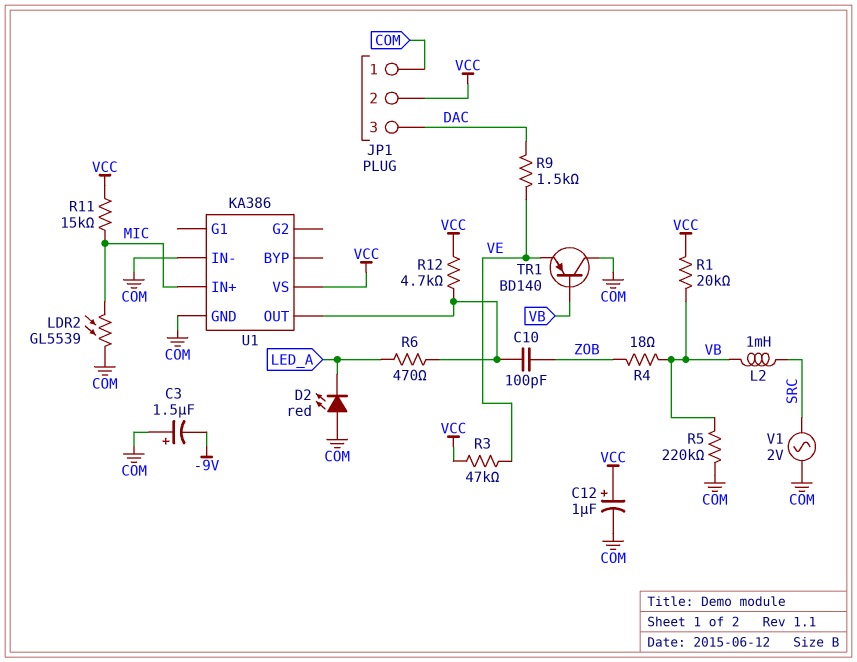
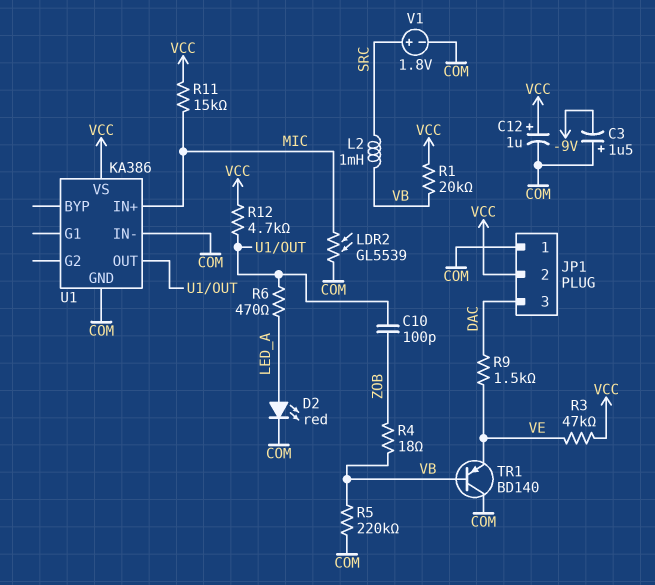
D2: LED red (A COM, K LED_A) -> LED red (A LED_A, K COM)
V1: AC 2V (COM, SRC) -> 1.8V (plus SRC, minus COM)

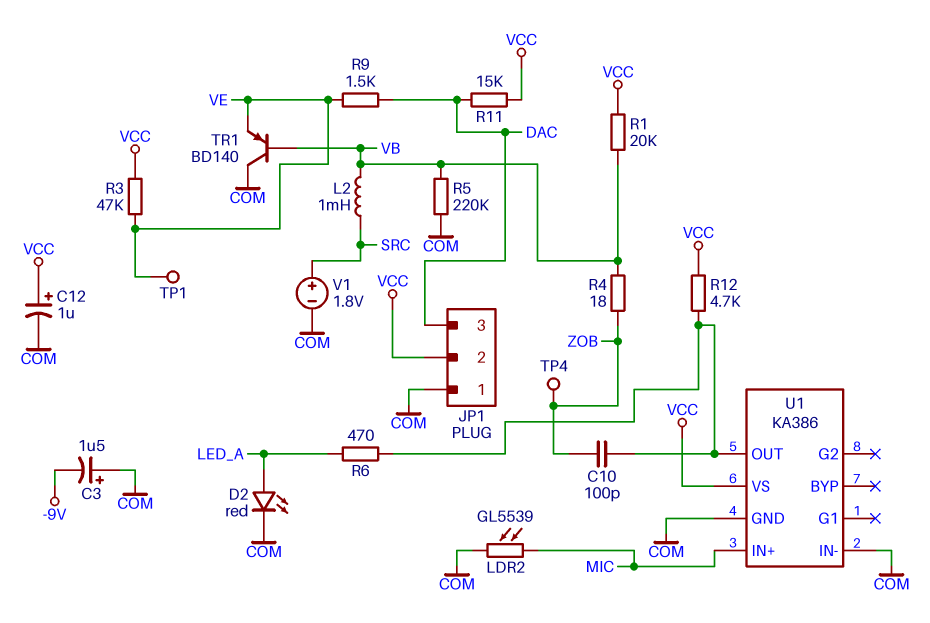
R11: 15k (MIC, VCC) -> 15k (DAC, VCC)
TP1: none -> test point (VE)
TP4: none -> test point (ZOB)

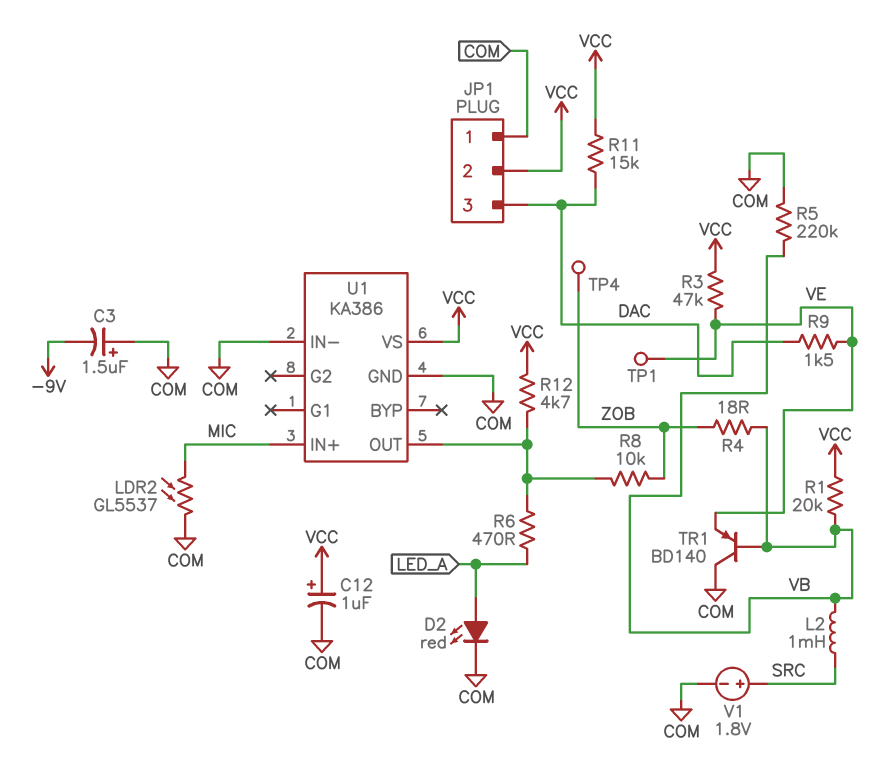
C10: 100pF (U1/OUT, ZOB) -> none
LDR2: GL5539 (COM, MIC) -> GL5537 (COM, MIC)
R8: none -> 10k (U1/OUT, ZOB)

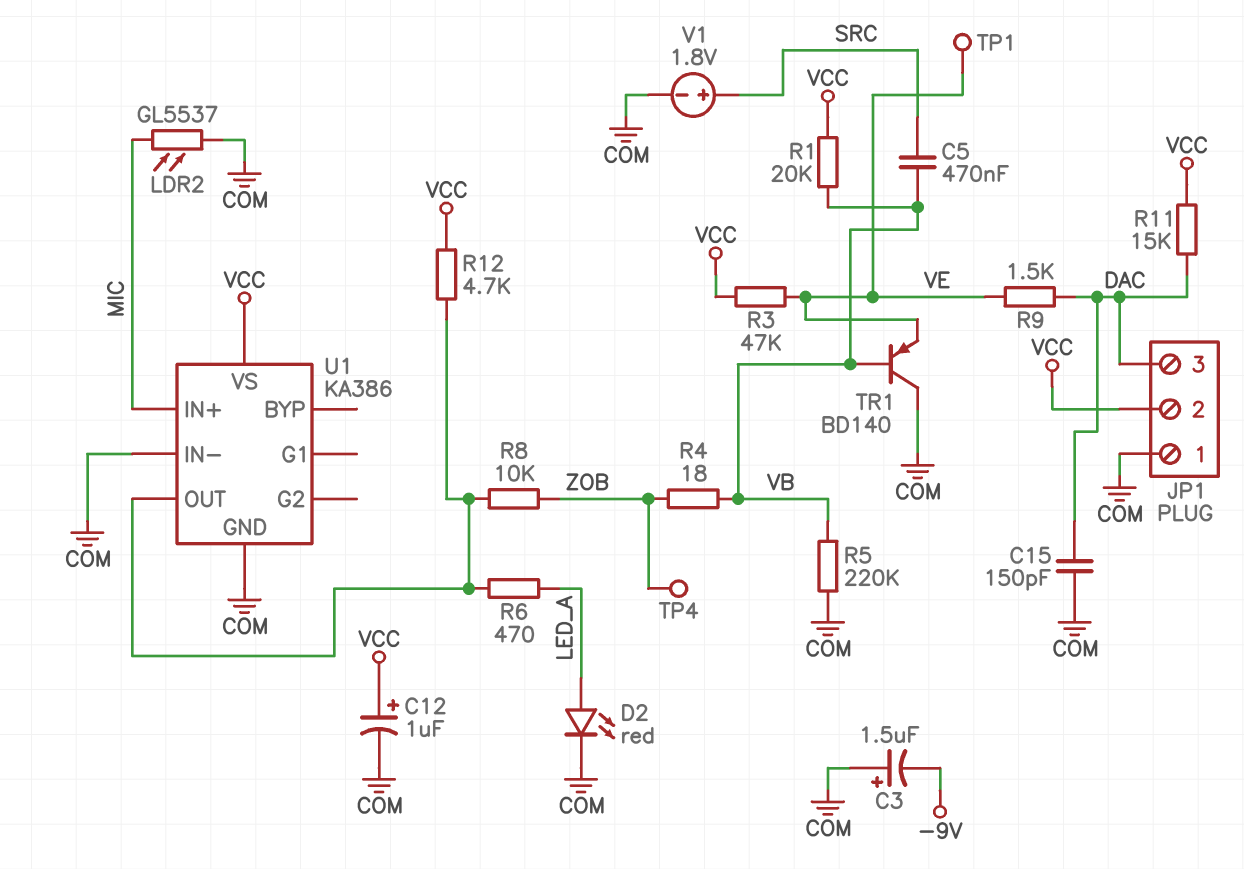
C5: none -> 470nF (SRC, VB)
C15: none -> 150pF (COM, DAC)
L2: 1mH (SRC, VB) -> none

